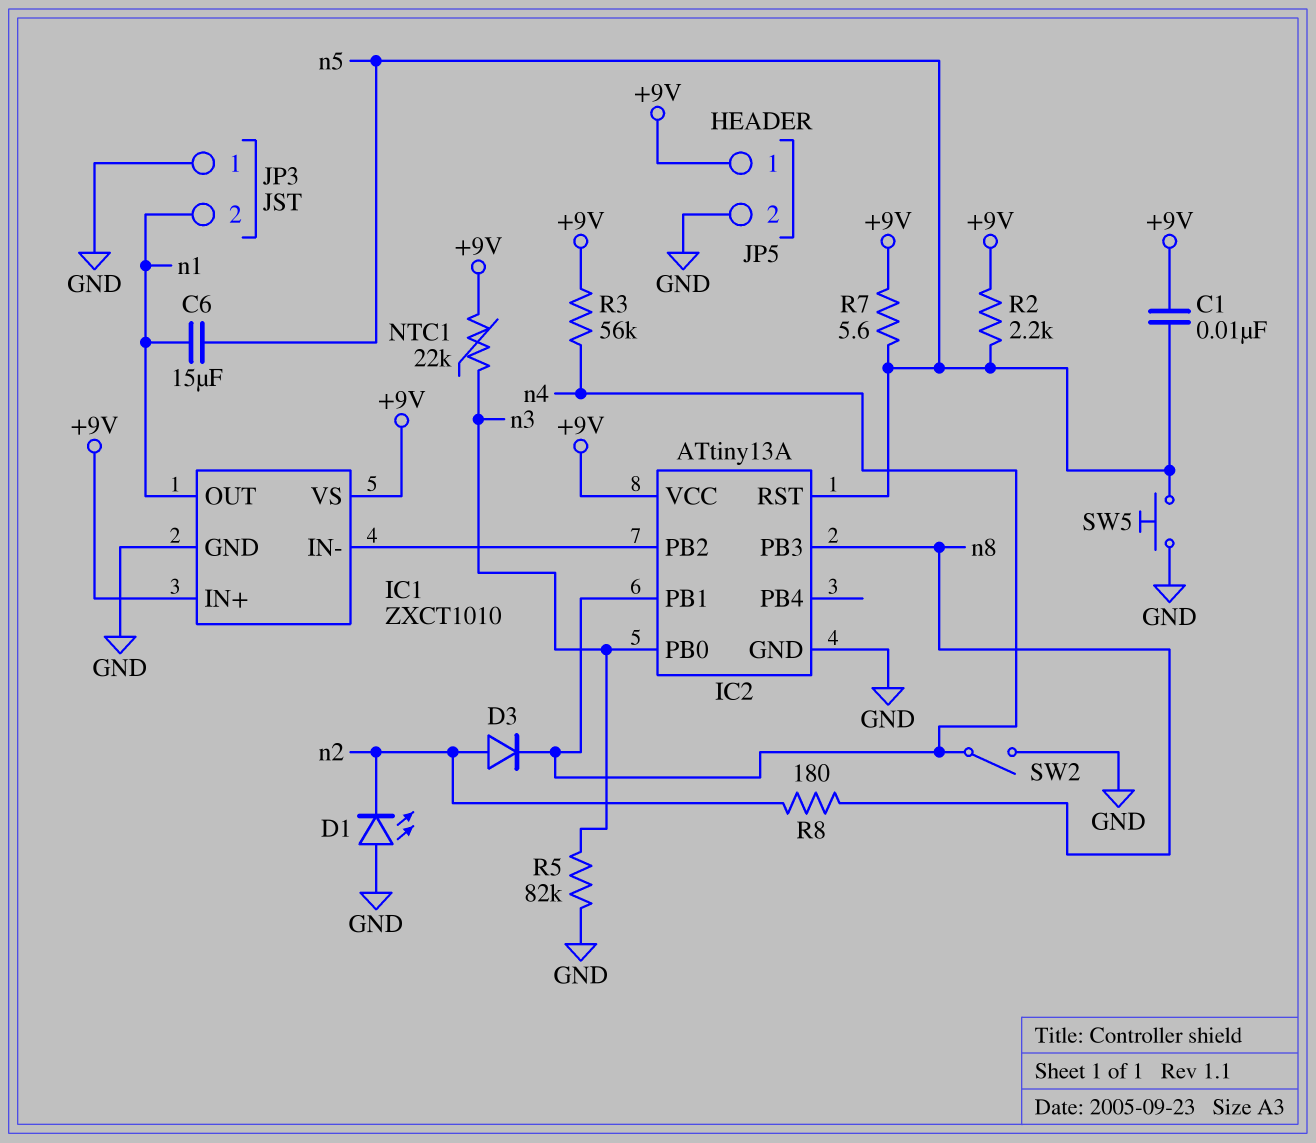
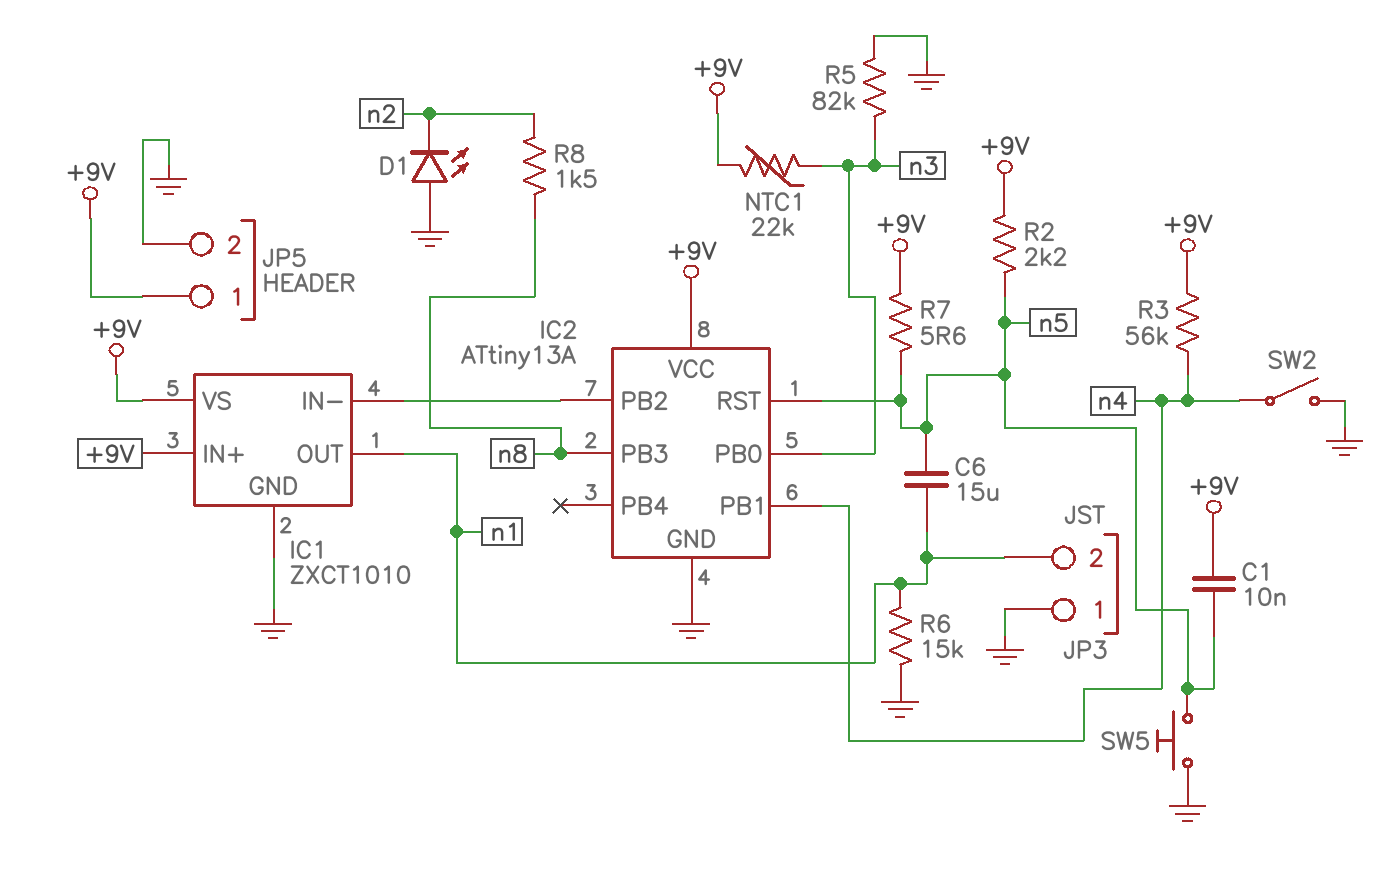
D3: diode (A n2, K n4) -> none
R6: none -> 15k (GND, n1)
R8: 180 (n2, n8) -> 1.5k (n2, n8)

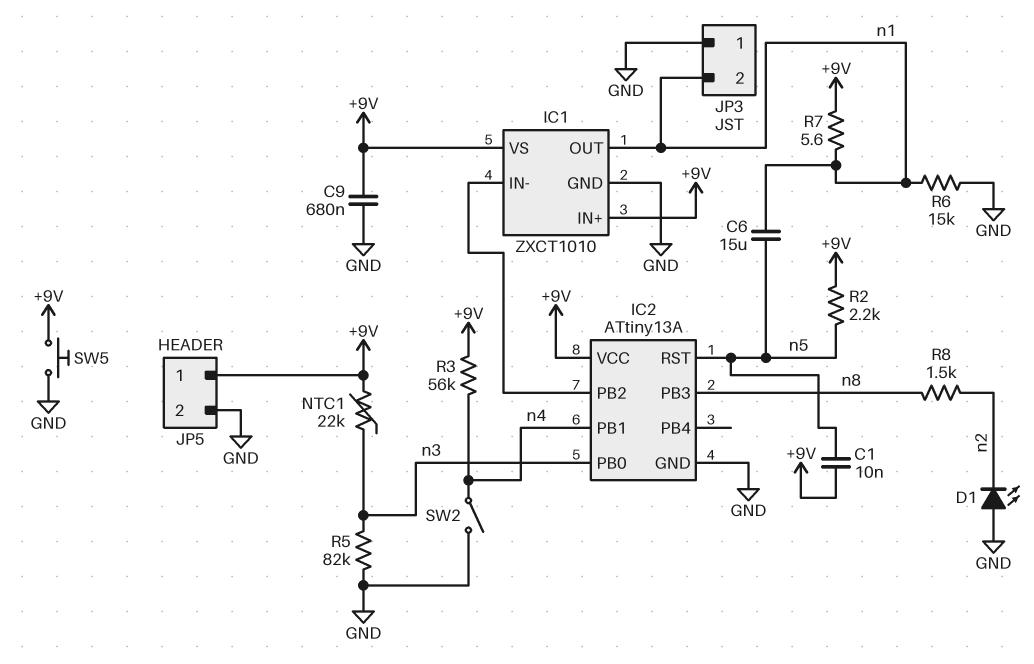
C9: none -> 680nF (+9V, GND)
R7: 5.6 (+9V, n5) -> 5.6 (+9V, n1)
SW5: button (GND, n5) -> button (+9V, GND)

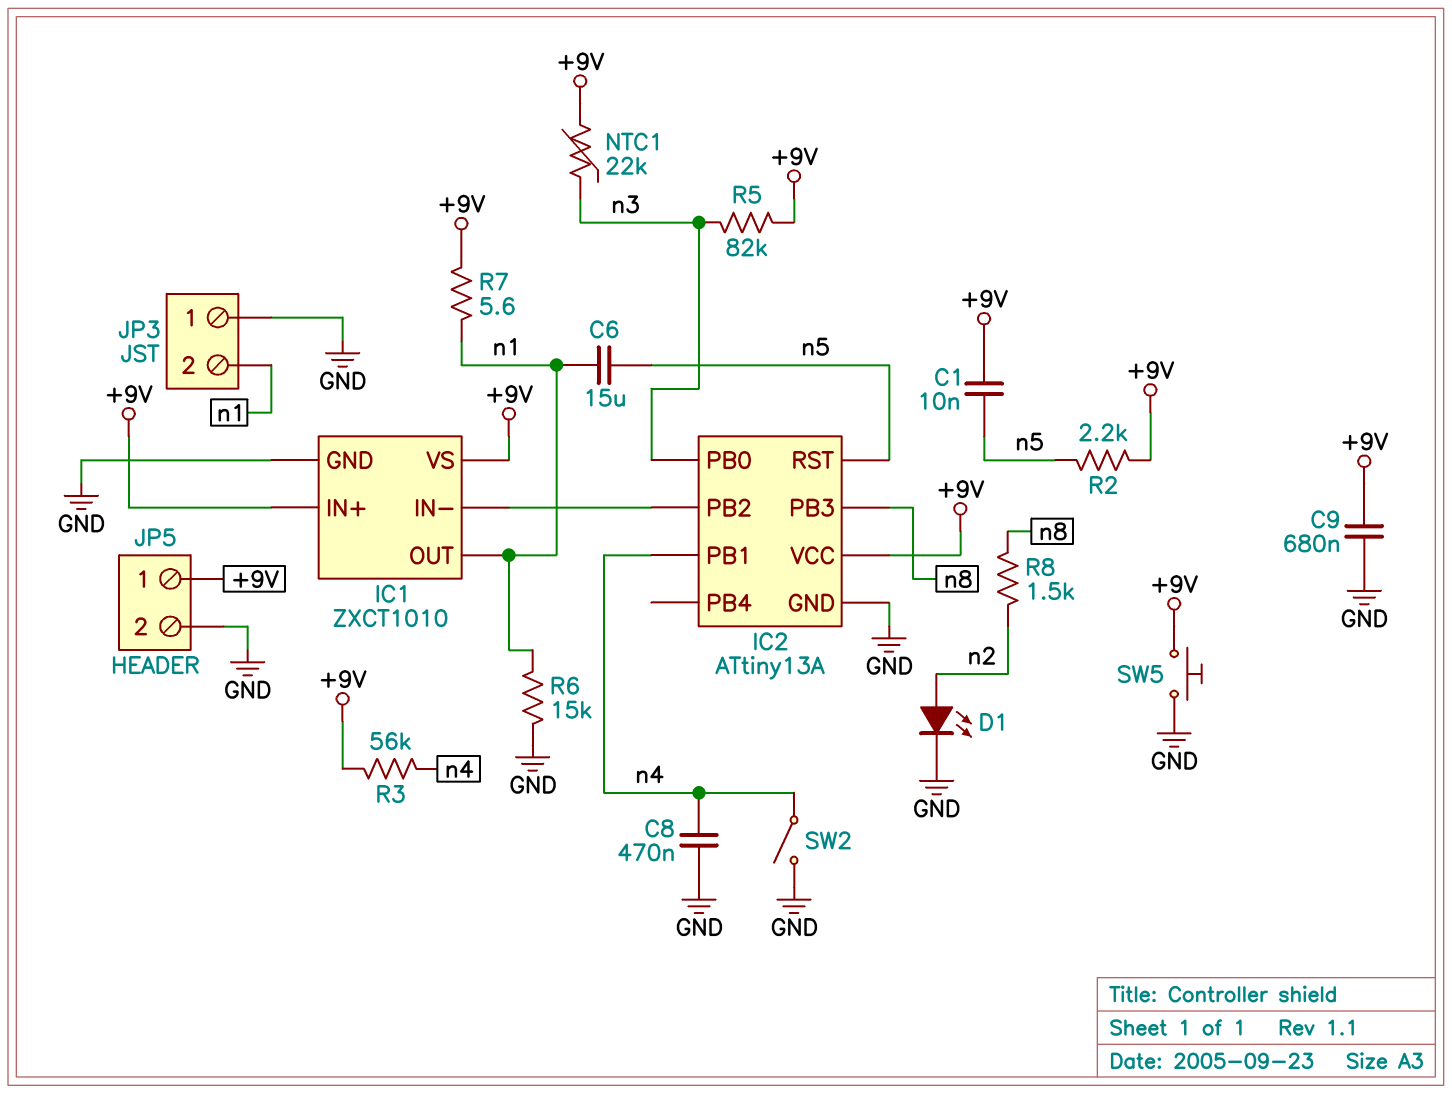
C8: none -> 470nF (GND, n4)
D1: LED (A GND, K n2) -> LED (A n2, K GND)
R5: 82k (GND, n3) -> 82k (+9V, n3)

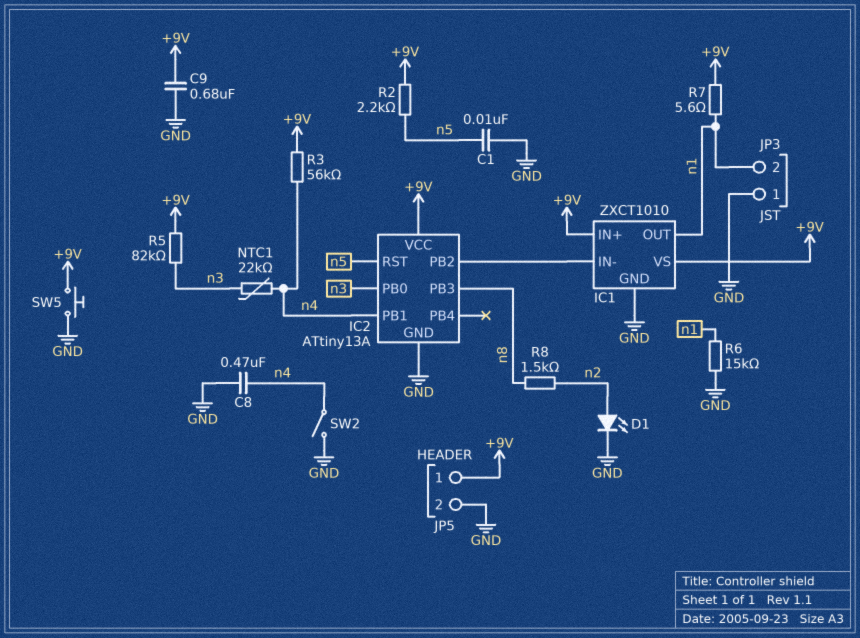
C1: 10nF (+9V, n5) -> 10nF (GND, n5)
C6: 15uF (n1, n5) -> none
NTC1: 22k (+9V, n3) -> 22k (n3, n4)

